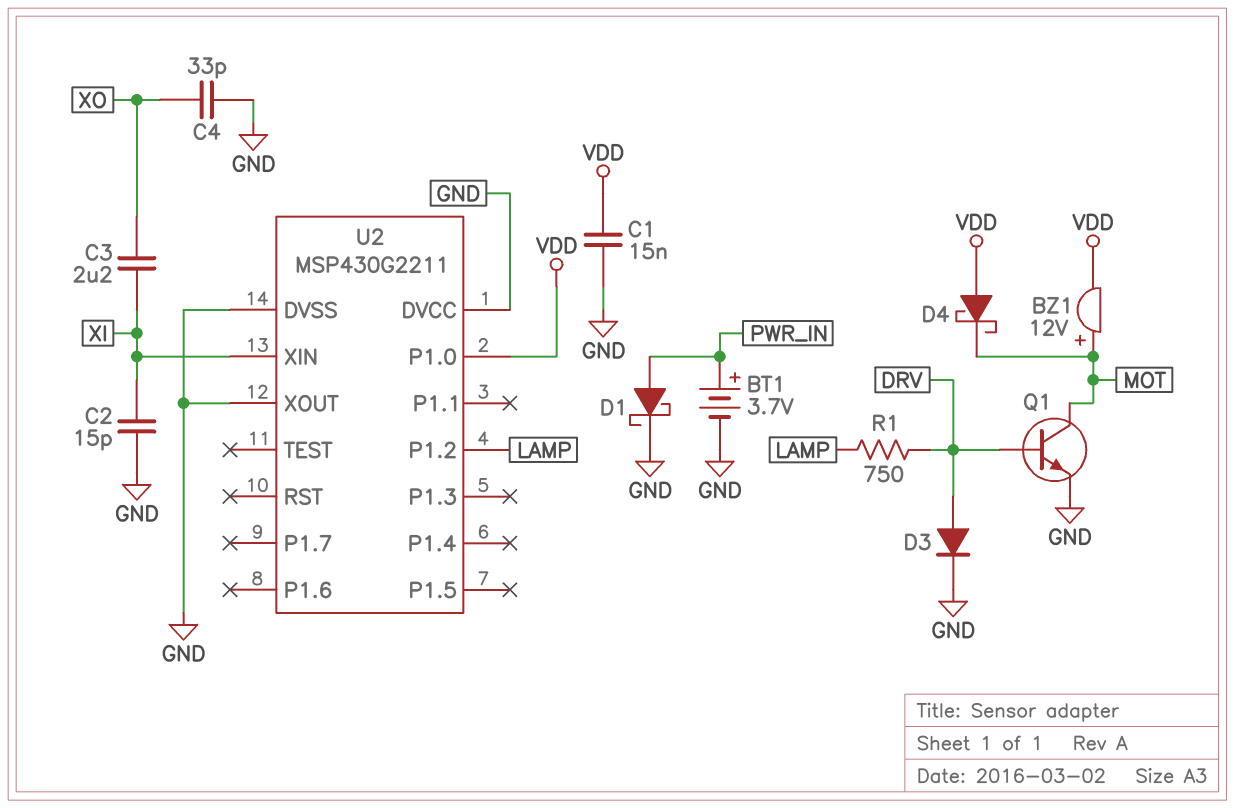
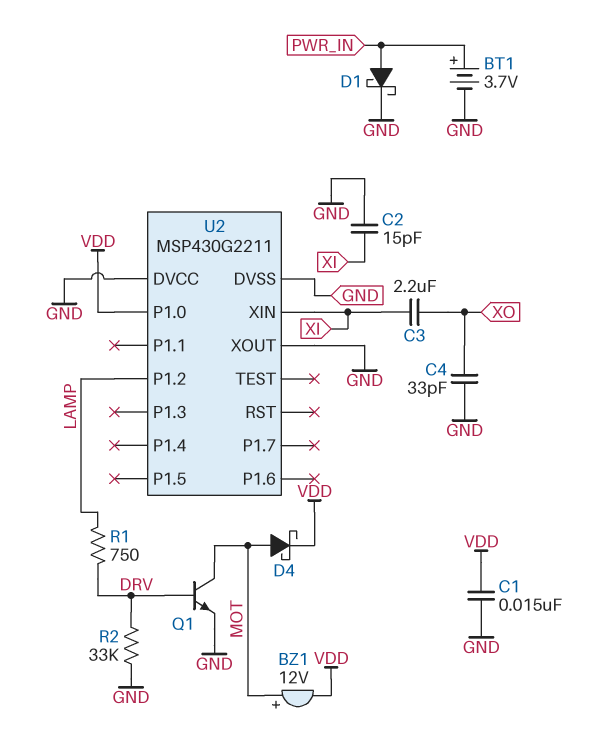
D3: diode (A DRV, K GND) -> none
D4: schottky (A VDD, K MOT) -> schottky (A MOT, K VDD)
R2: none -> 33k (DRV, GND)

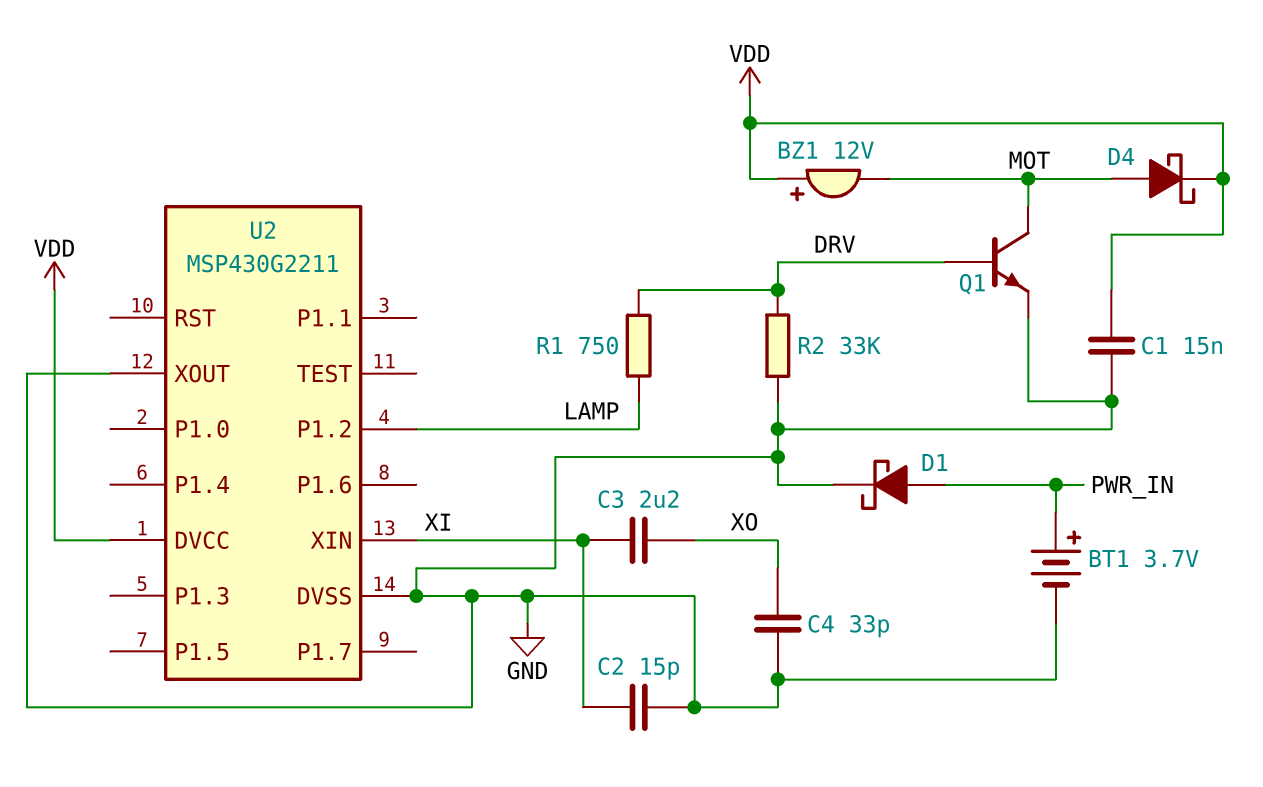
BZ1: buzzer 12V (plus MOT, minus VDD) -> buzzer 12V (plus VDD, minus MOT)
U2 pin DVCC: GND -> VDD
U2 pin P1.0: VDD -> none

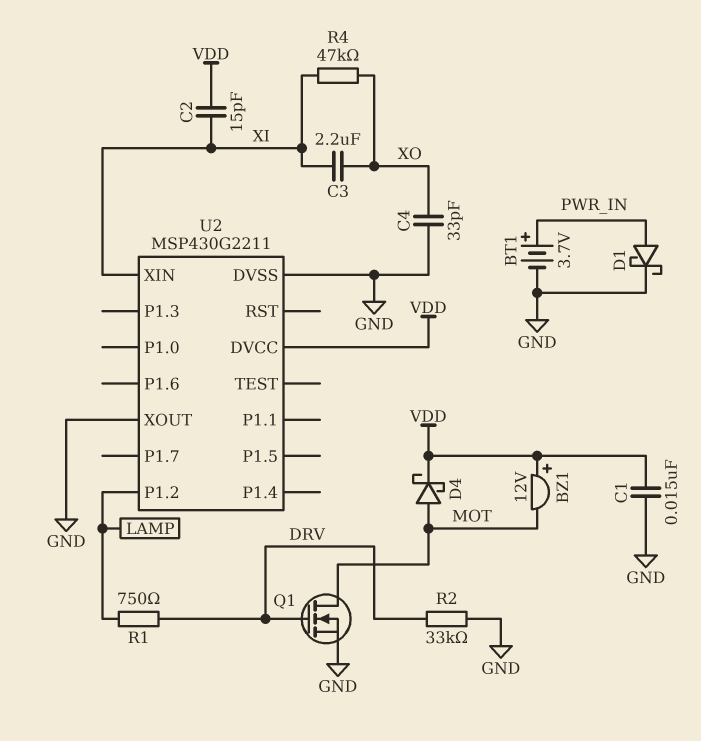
C2: 15pF (GND, XI) -> 15pF (VDD, XI)
Q1: NPN (B DRV, C MOT, E GND) -> NMOS (G DRV, D MOT, S GND)
R4: none -> 47k (XI, XO)

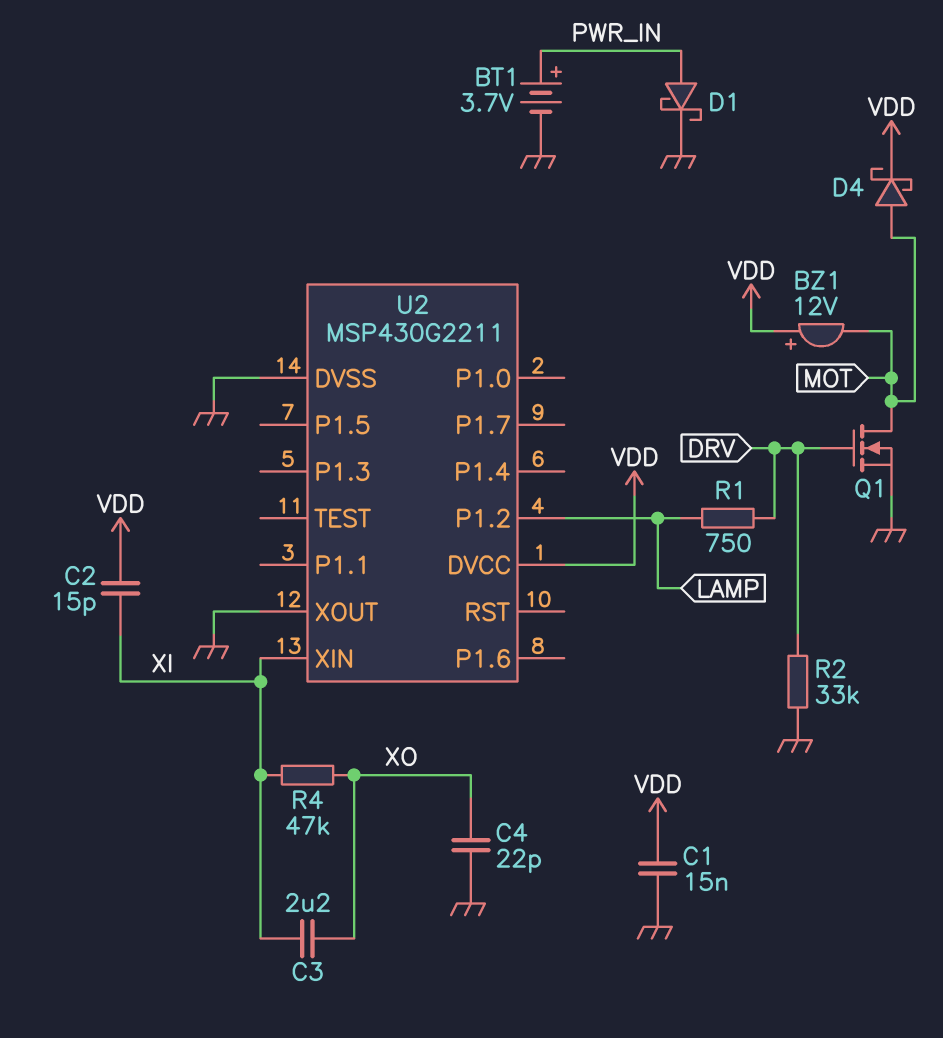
C4: 33pF (GND, XO) -> 22pF (GND, XO)

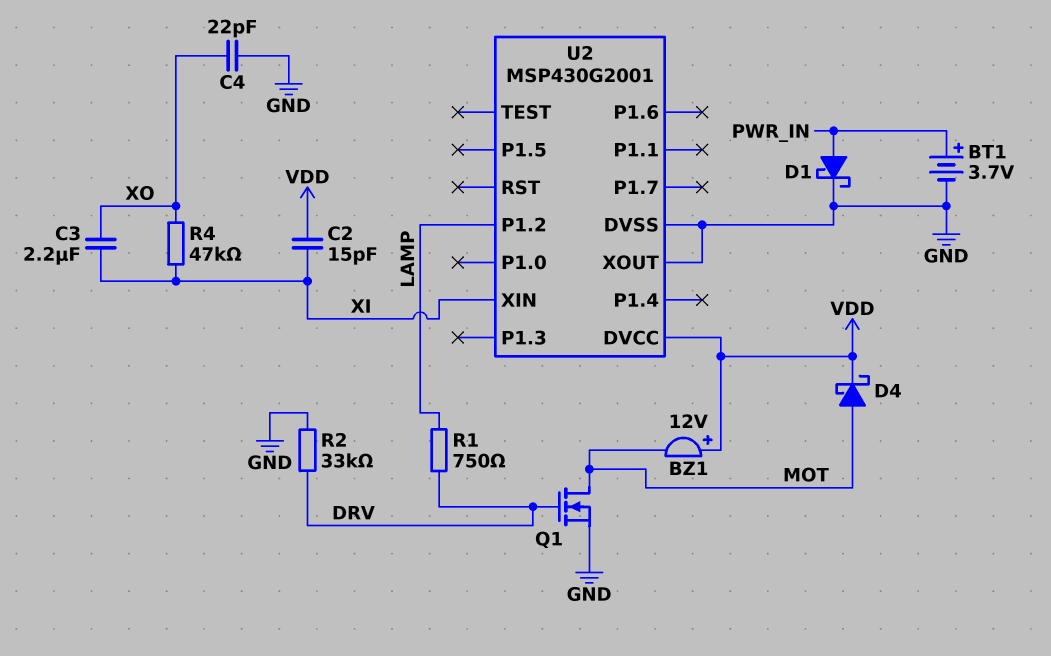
C1: 15nF (GND, VDD) -> none
U2: MSP430G2211 -> MSP430G2001

